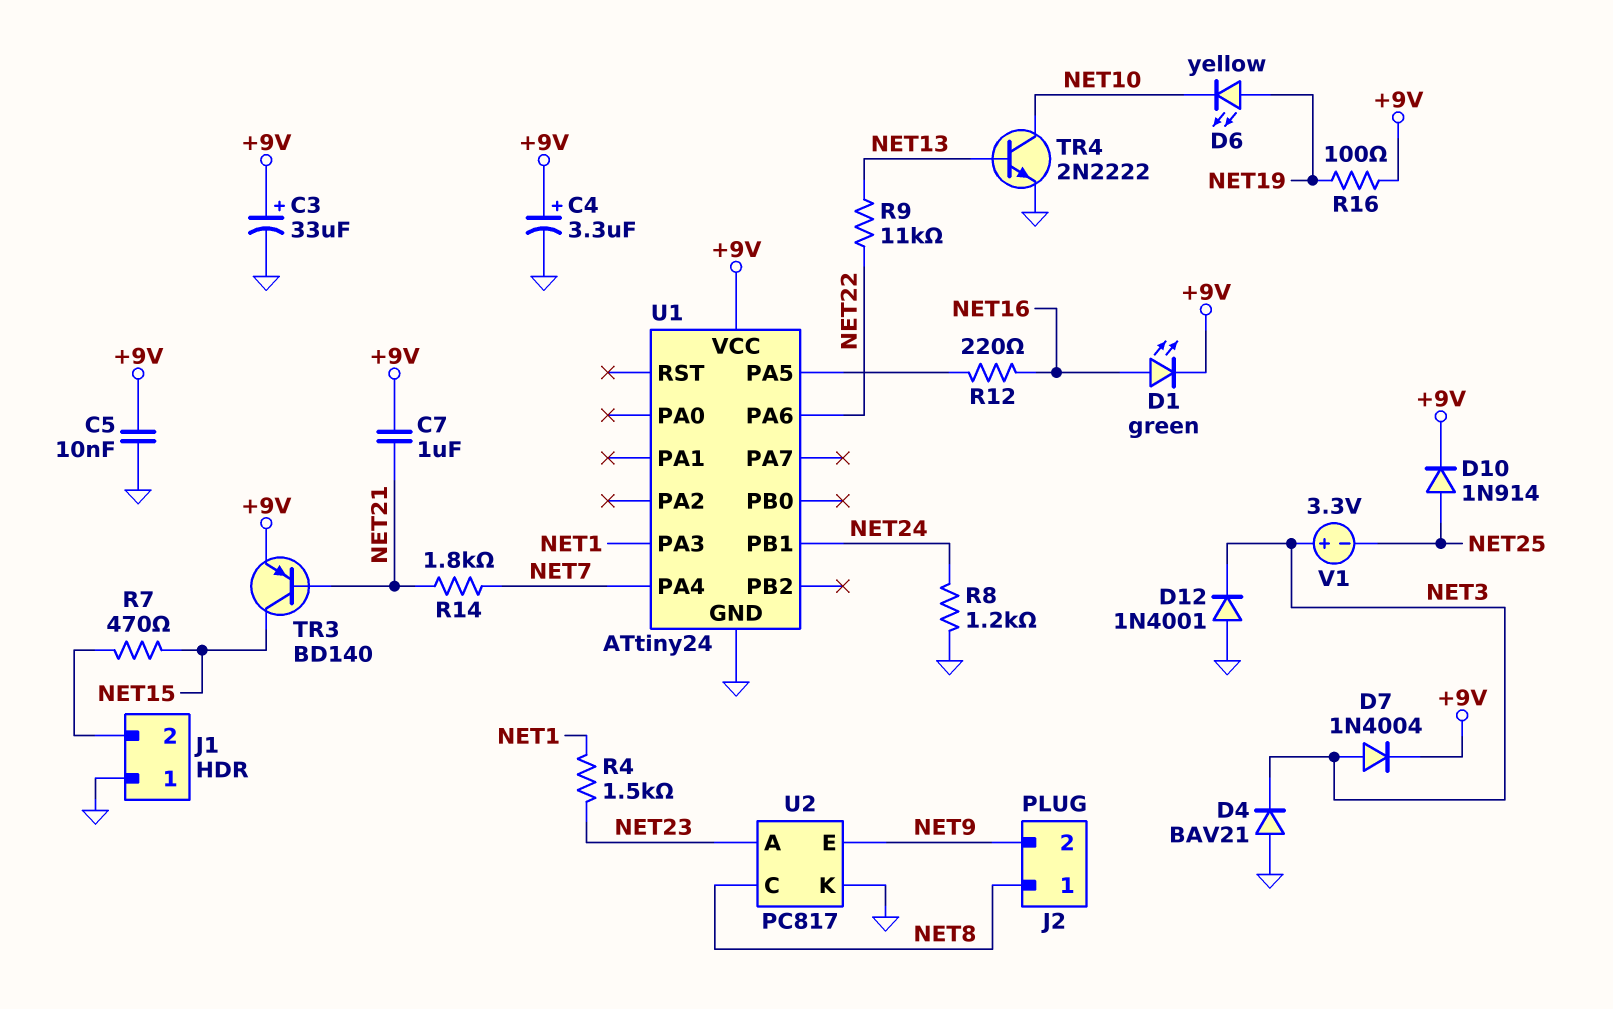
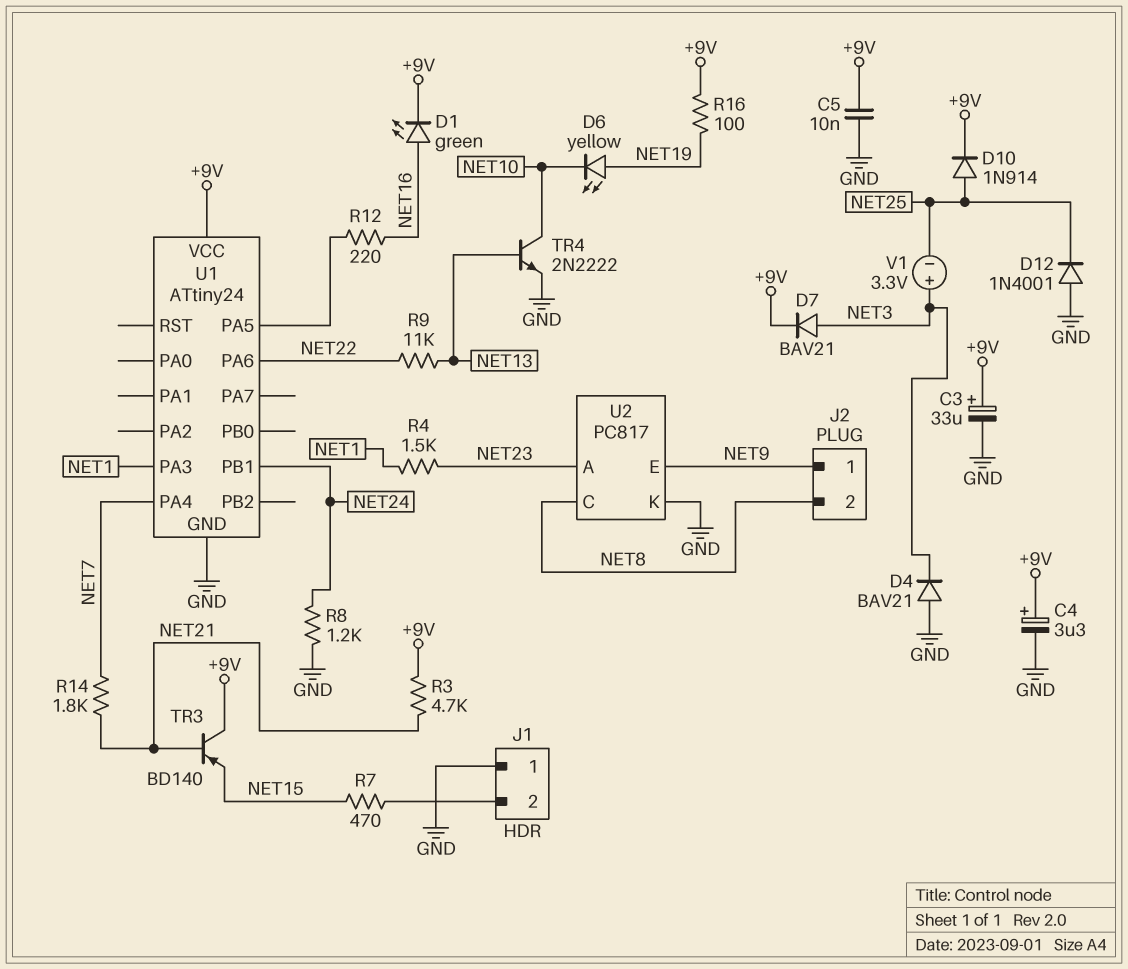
C7: 1uF (+9V, NET21) -> none
D7: diode 1N4004 (A NET3, K +9V) -> diode BAV21 (A NET3, K +9V)
D12: diode 1N4001 (A GND, K NET3) -> diode 1N4001 (A GND, K NET25)
J2 pin 1: NET8 -> NET9
J2 pin 2: NET9 -> NET8
R3: none -> 4.7k (+9V, NET21)
TR3: PNP BD140 (B NET21, C NET15, E +9V) -> PNP BD140 (B NET21, C +9V, E NET15)

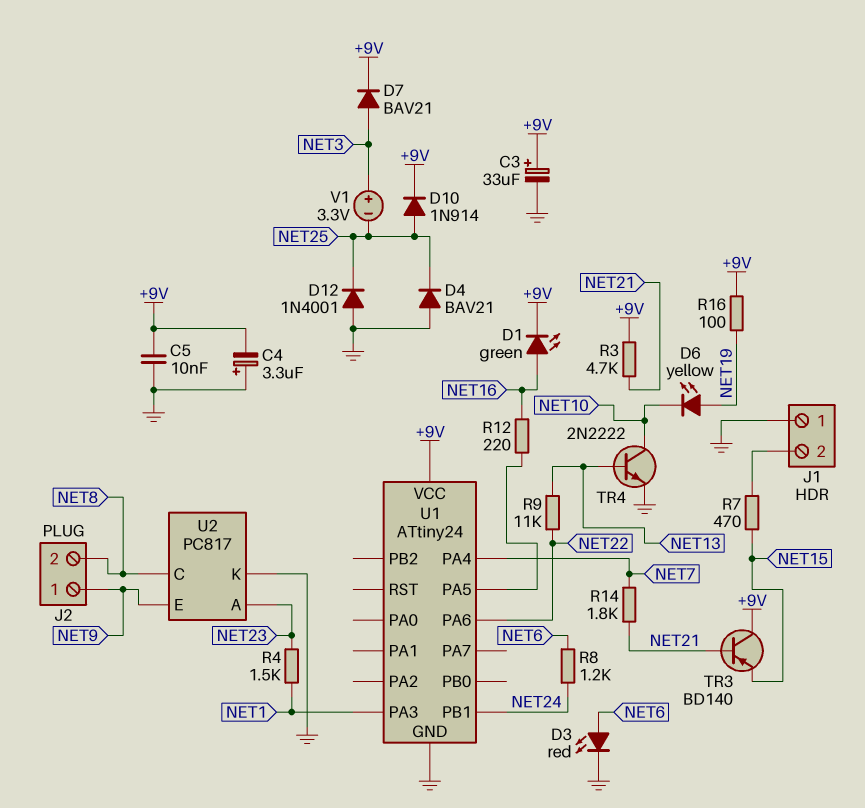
C4: 3.3uF (plus +9V, minus GND) -> 3.3uF (plus GND, minus +9V)
D3: none -> LED red (A NET6, K GND)
D4: diode BAV21 (A GND, K NET3) -> diode BAV21 (A GND, K NET25)
R8: 1.2k (GND, NET24) -> 1.2k (NET6, NET24)

